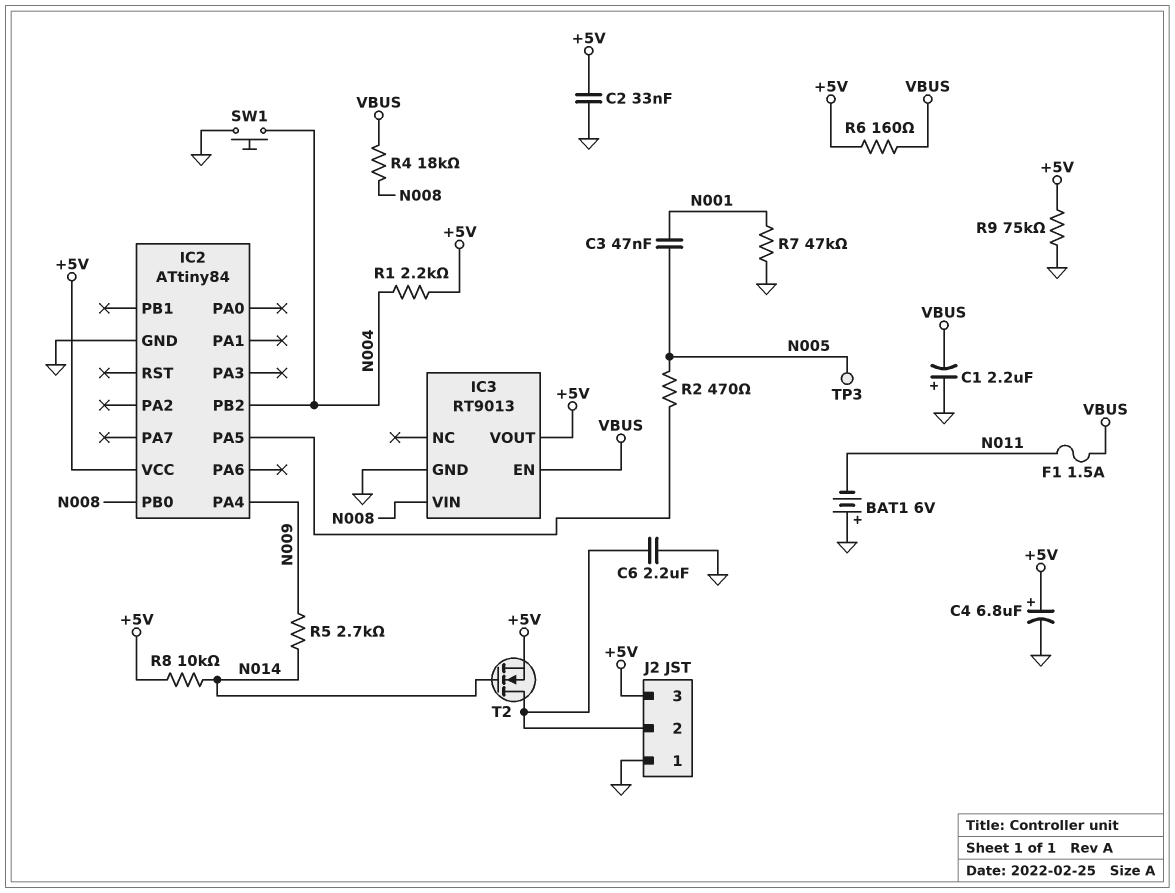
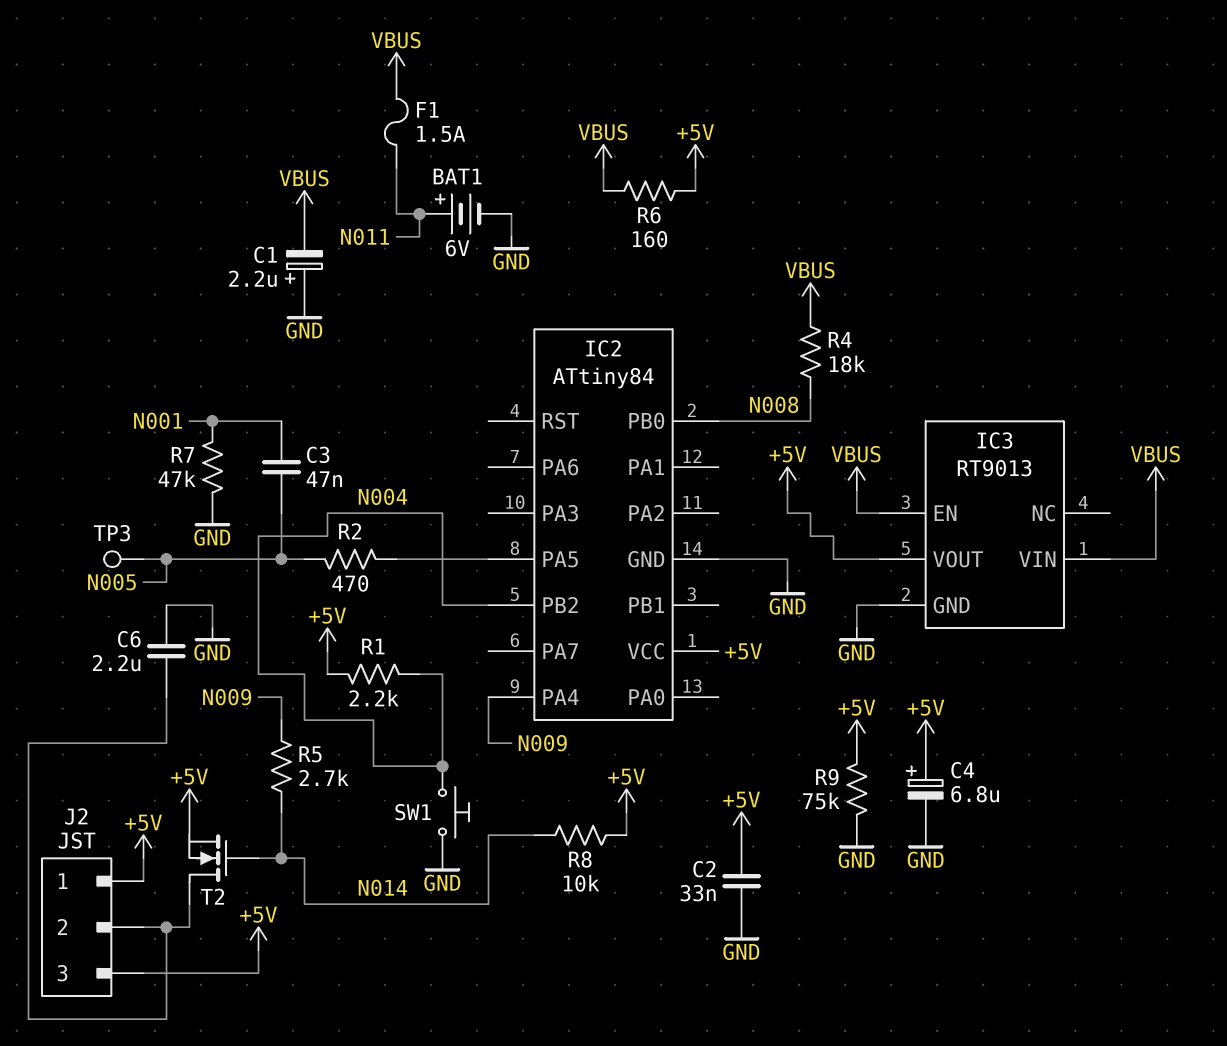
BAT1: 6V (plus GND, minus N011) -> 6V (plus N011, minus GND)
IC3 pin VIN: N008 -> VBUS
J2 pin 1: GND -> +5V

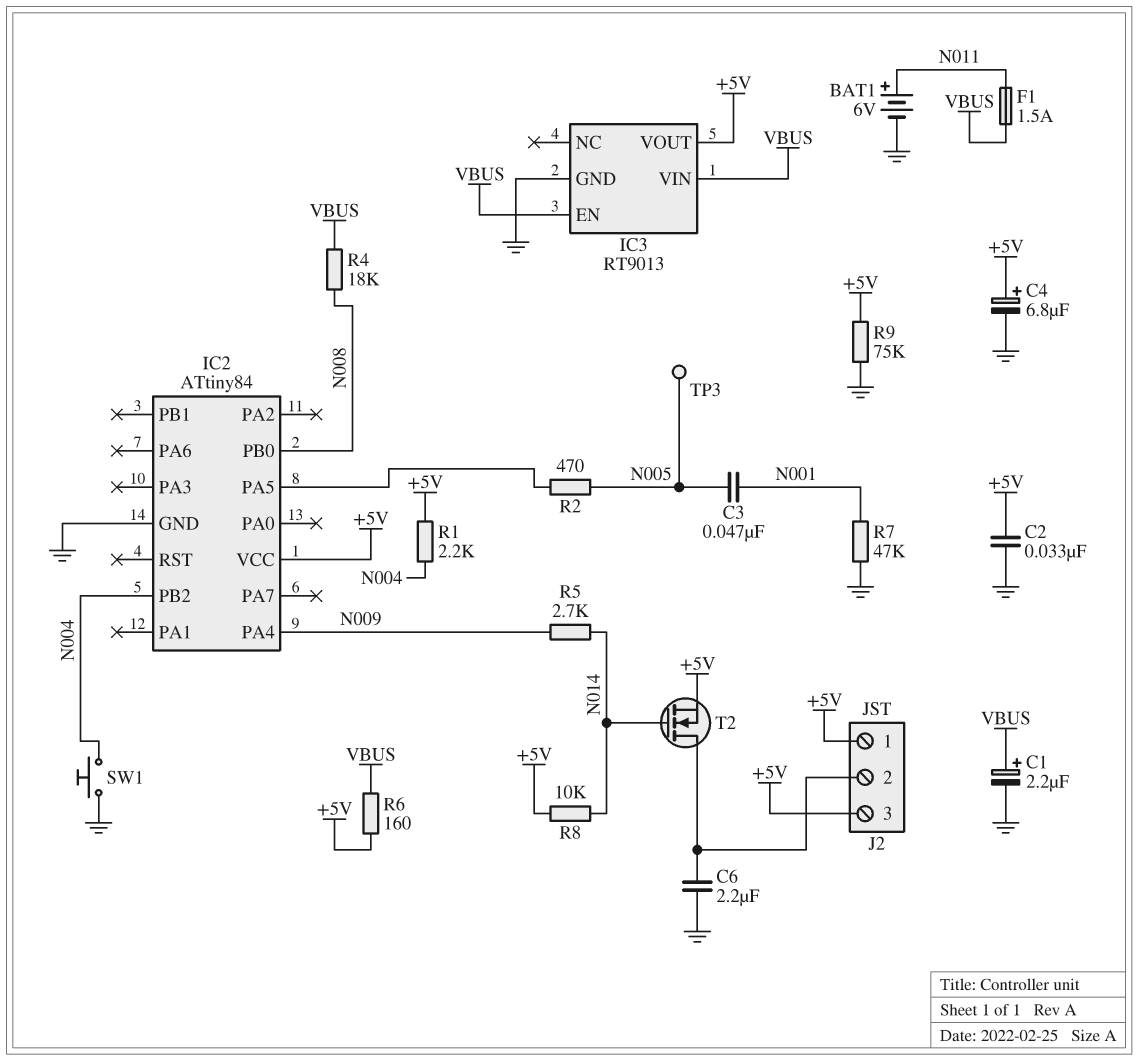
C1: 2.2uF (plus GND, minus VBUS) -> 2.2uF (plus VBUS, minus GND)

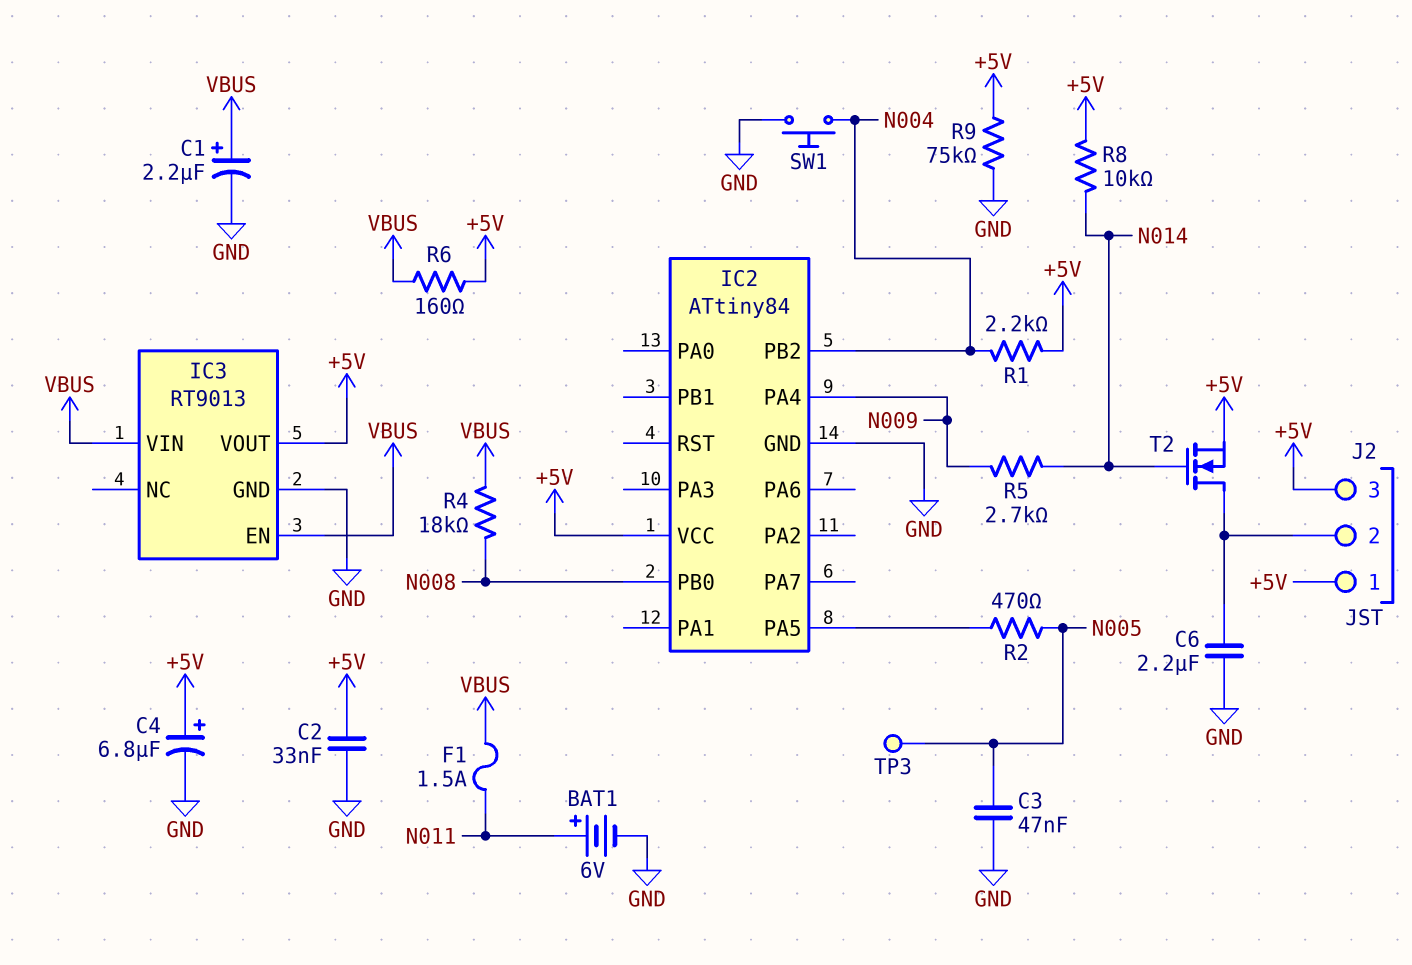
C3: 47nF (N001, N005) -> 47nF (GND, N005)
R7: 47k (GND, N001) -> none

